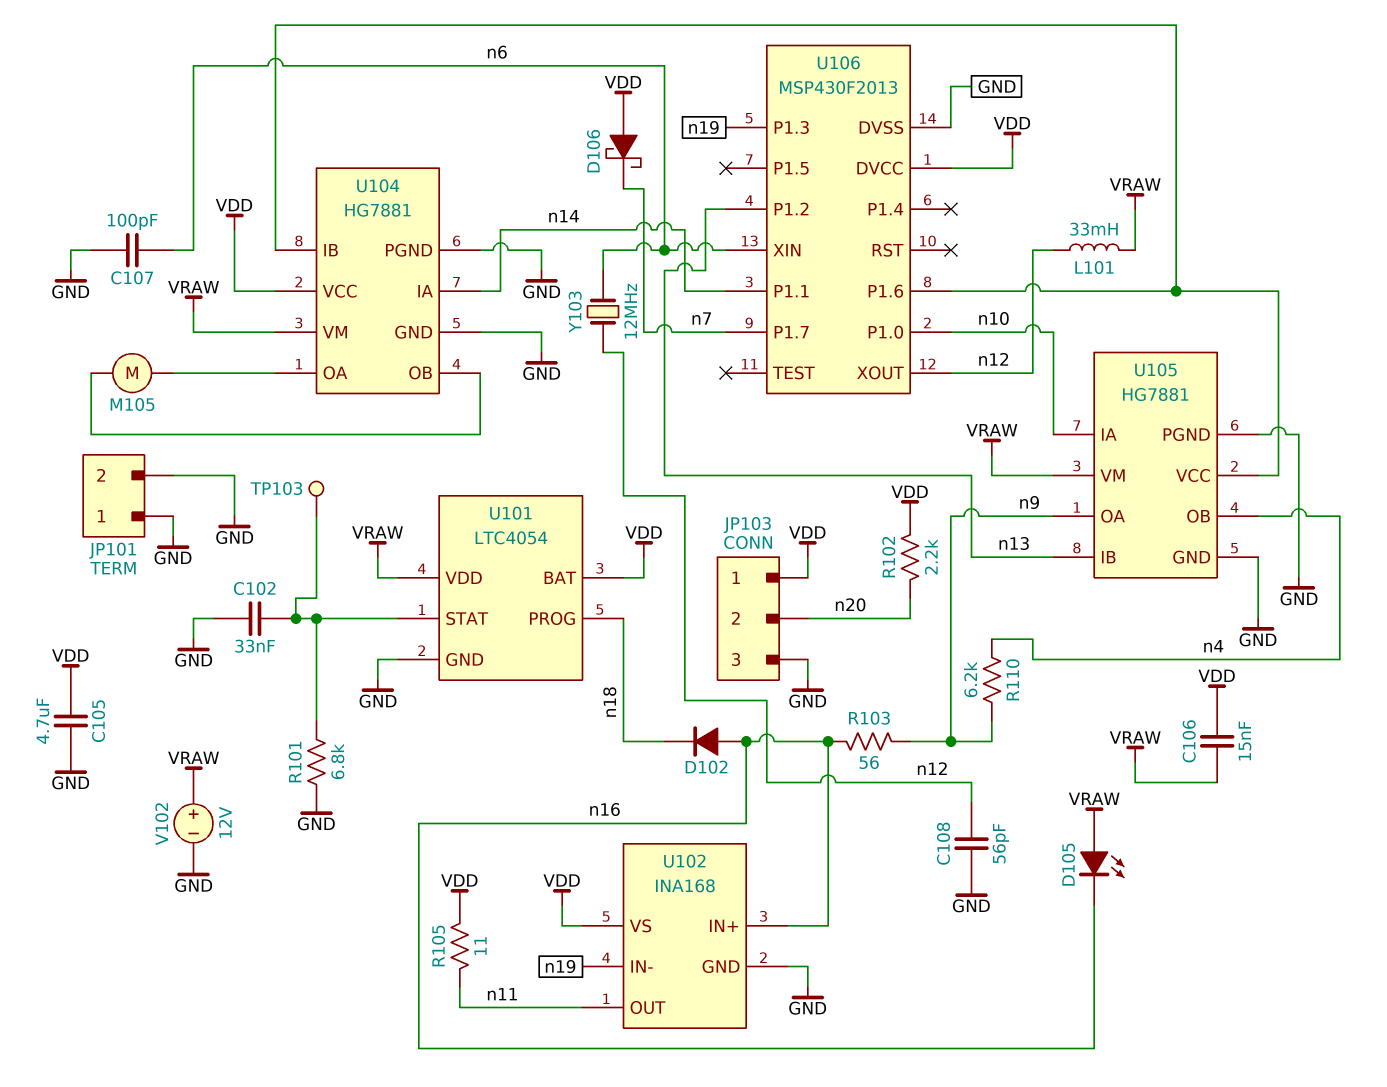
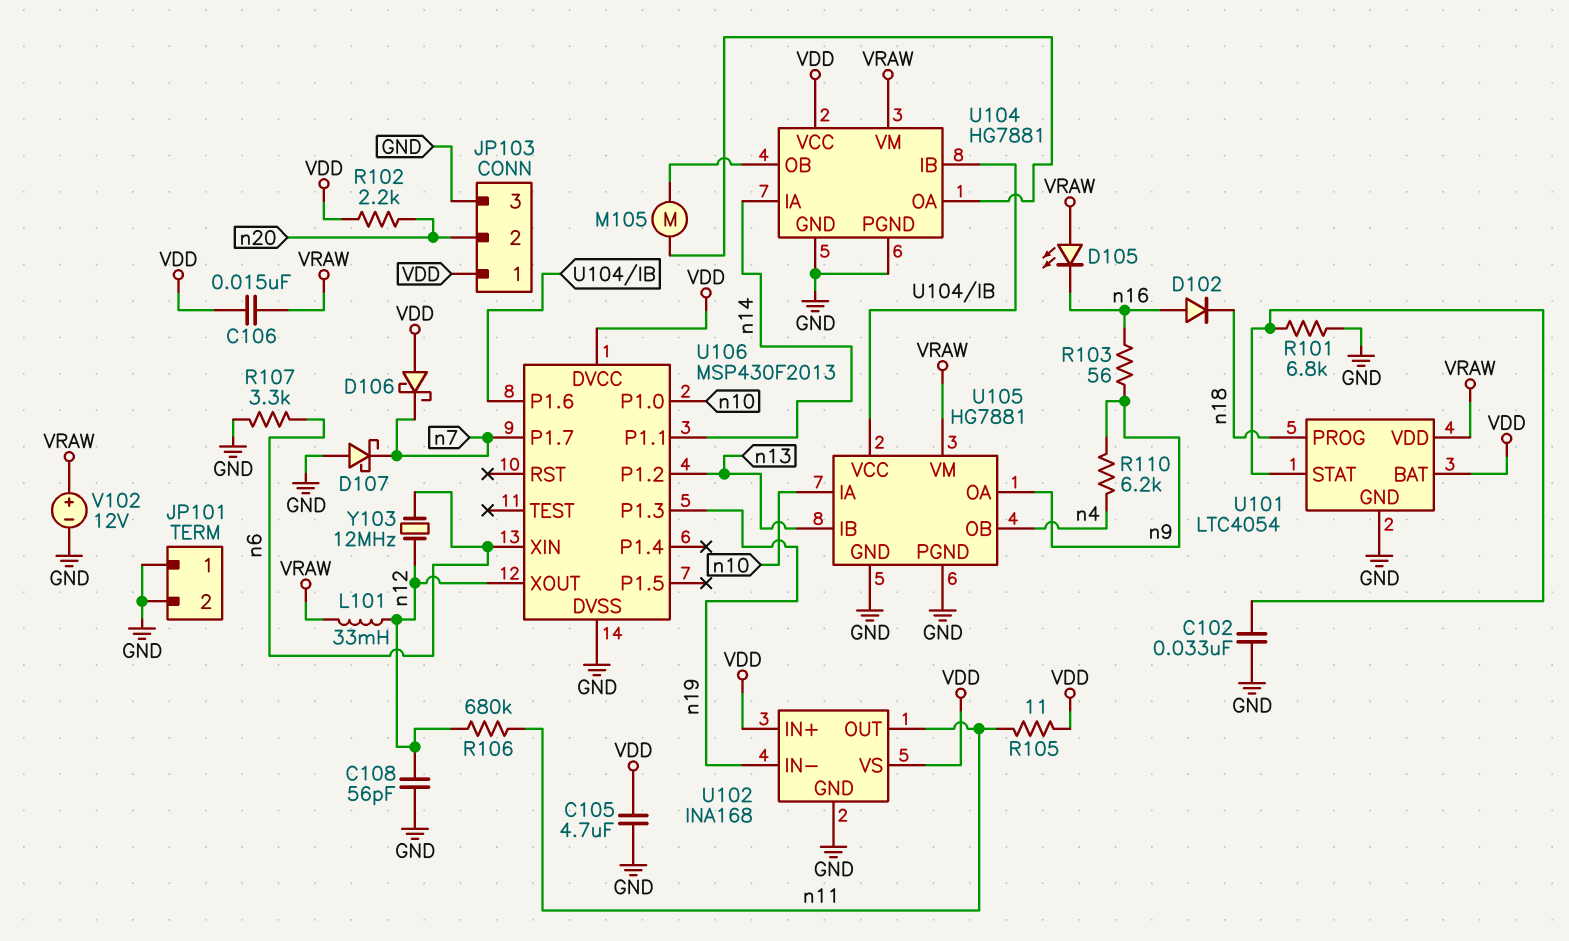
C107: 100pF (GND, n6) -> none
D107: none -> schottky (A GND, K n7)
R106: none -> 680k (n11, n12)
R107: none -> 3.3k (GND, n6)
TP103: test point (U101/STAT) -> none
U102 pin IN+: n16 -> VDD

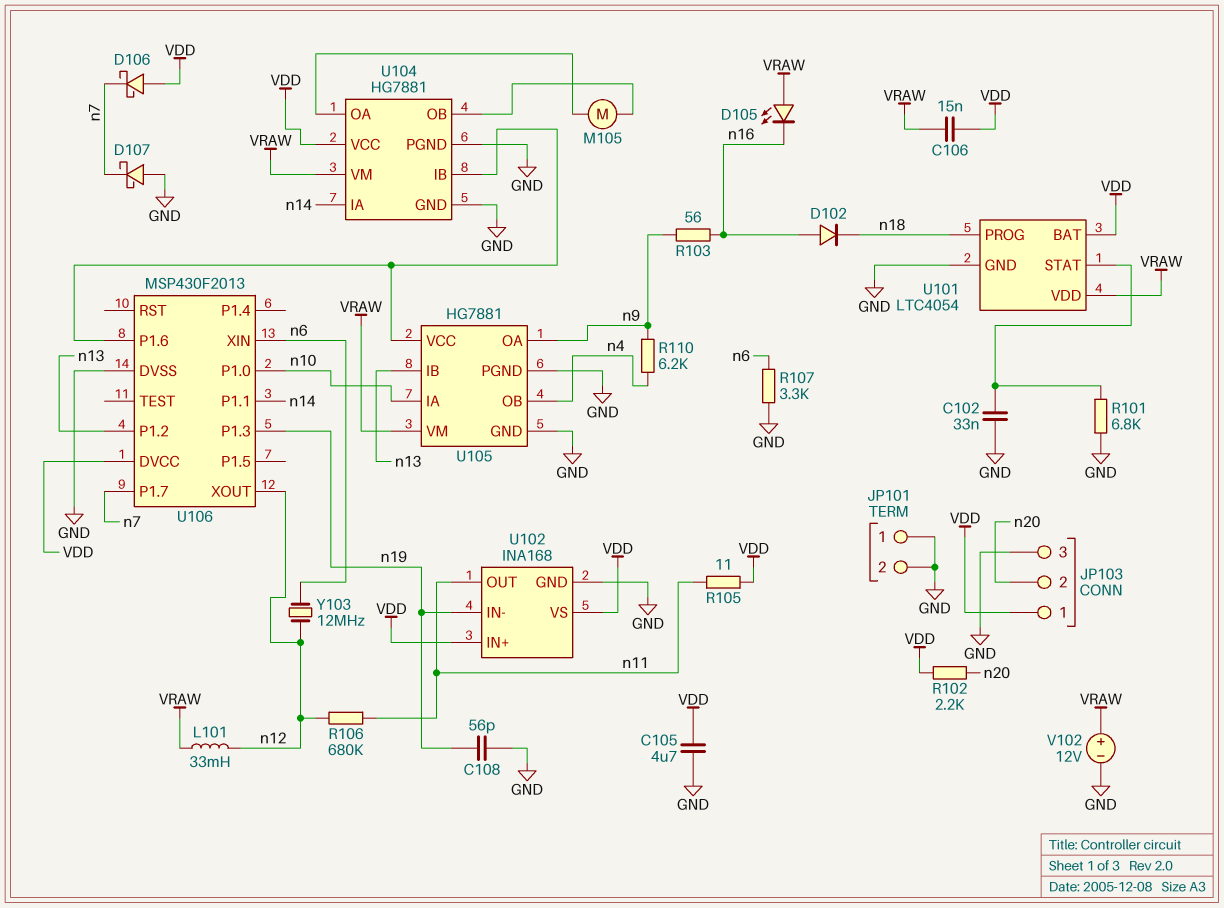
C108: 56pF (GND, n12) -> 56pF (GND, n19)

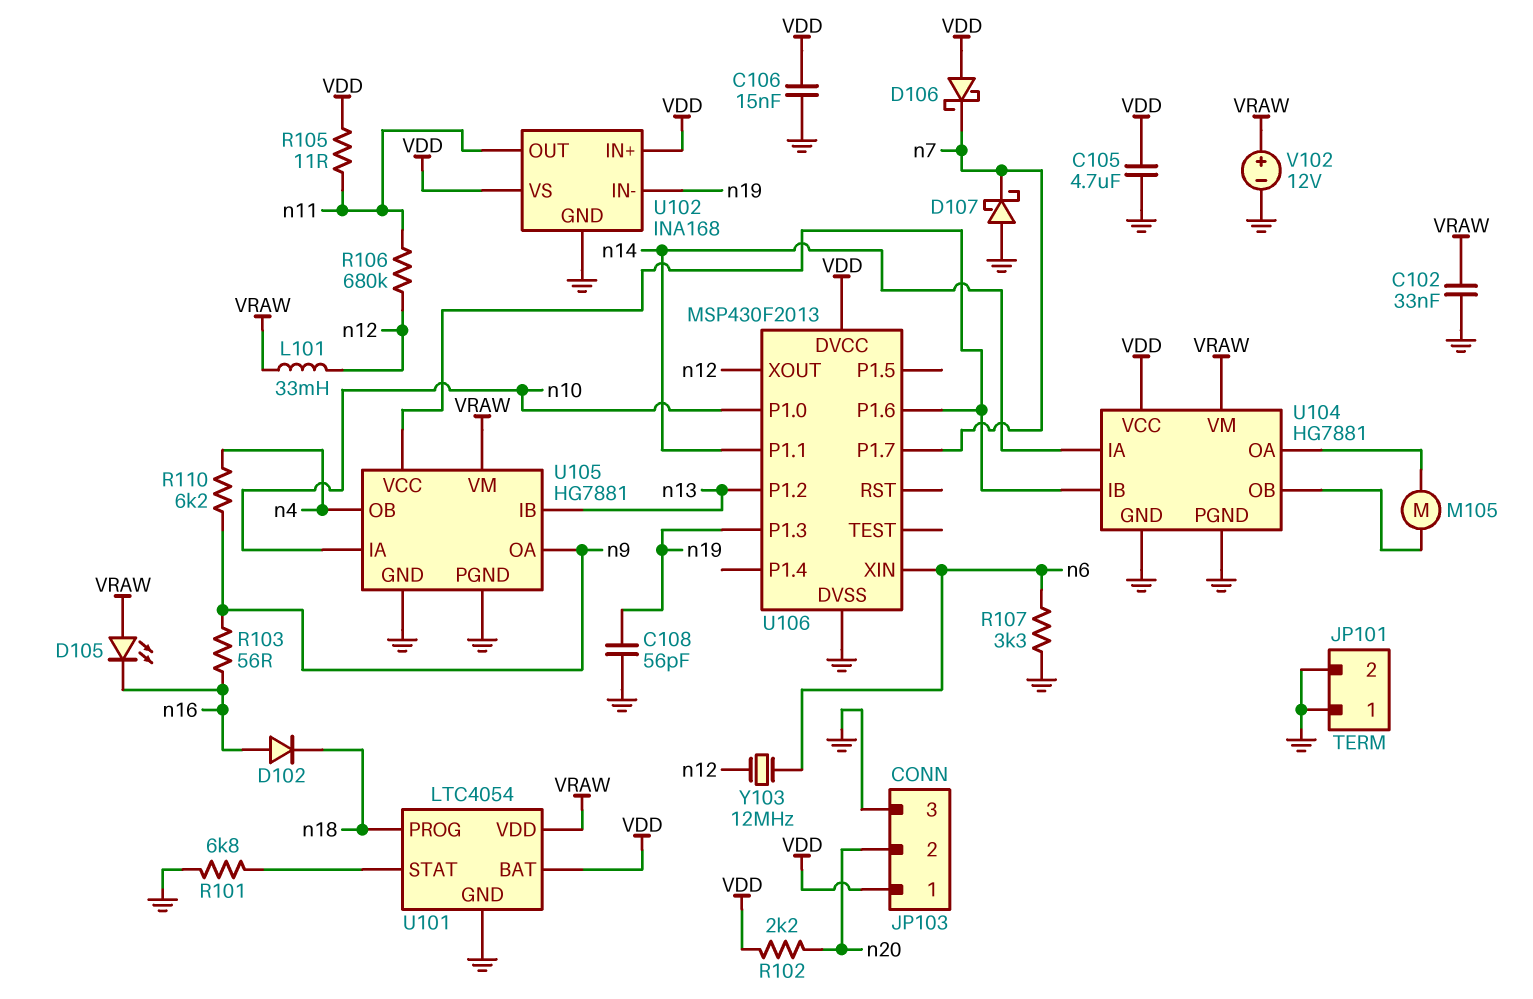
C102: 33nF (GND, U101/STAT) -> 33nF (GND, VRAW)
C106: 15nF (VDD, VRAW) -> 15nF (GND, VDD)

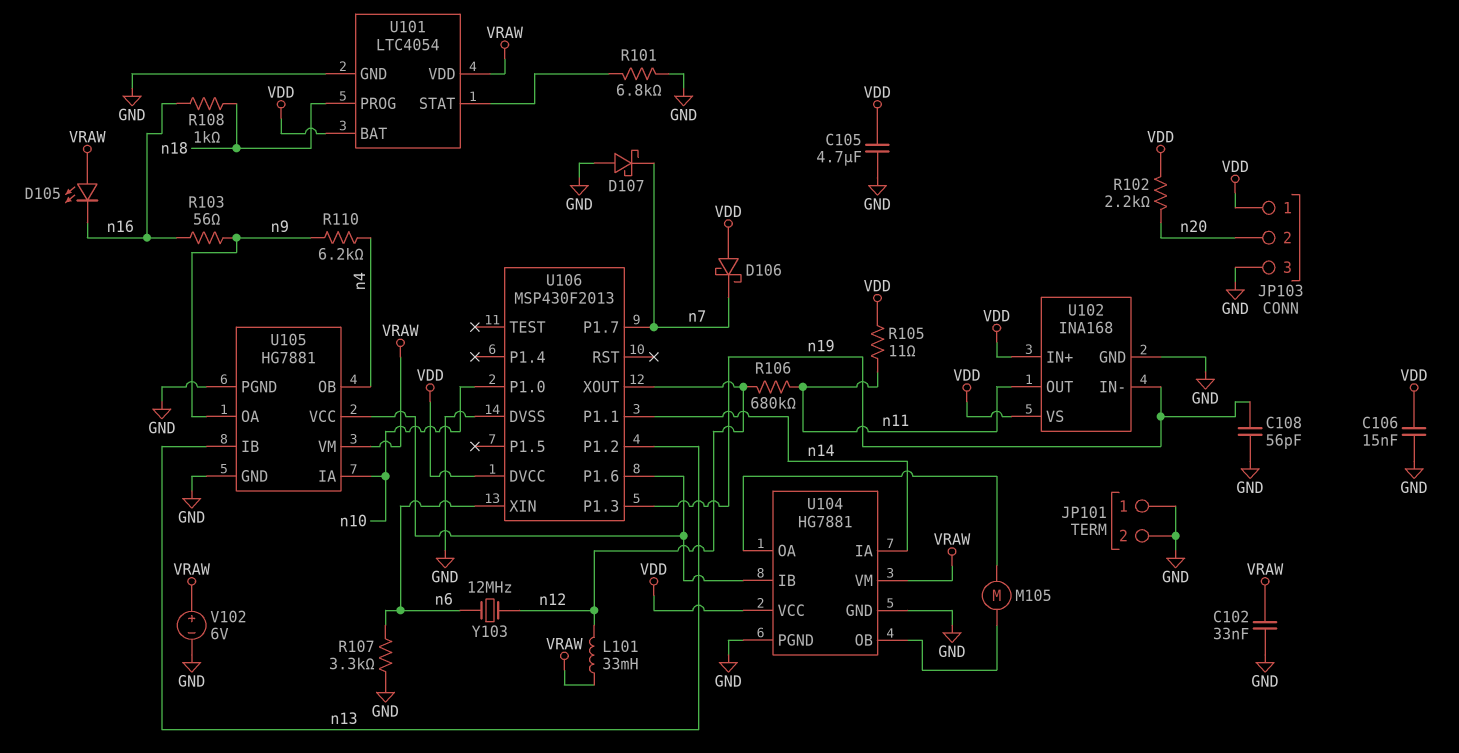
D102: diode (A n16, K n18) -> none
R108: none -> 1k (n16, n18)
V102: 12V (plus VRAW, minus GND) -> 6V (plus VRAW, minus GND)

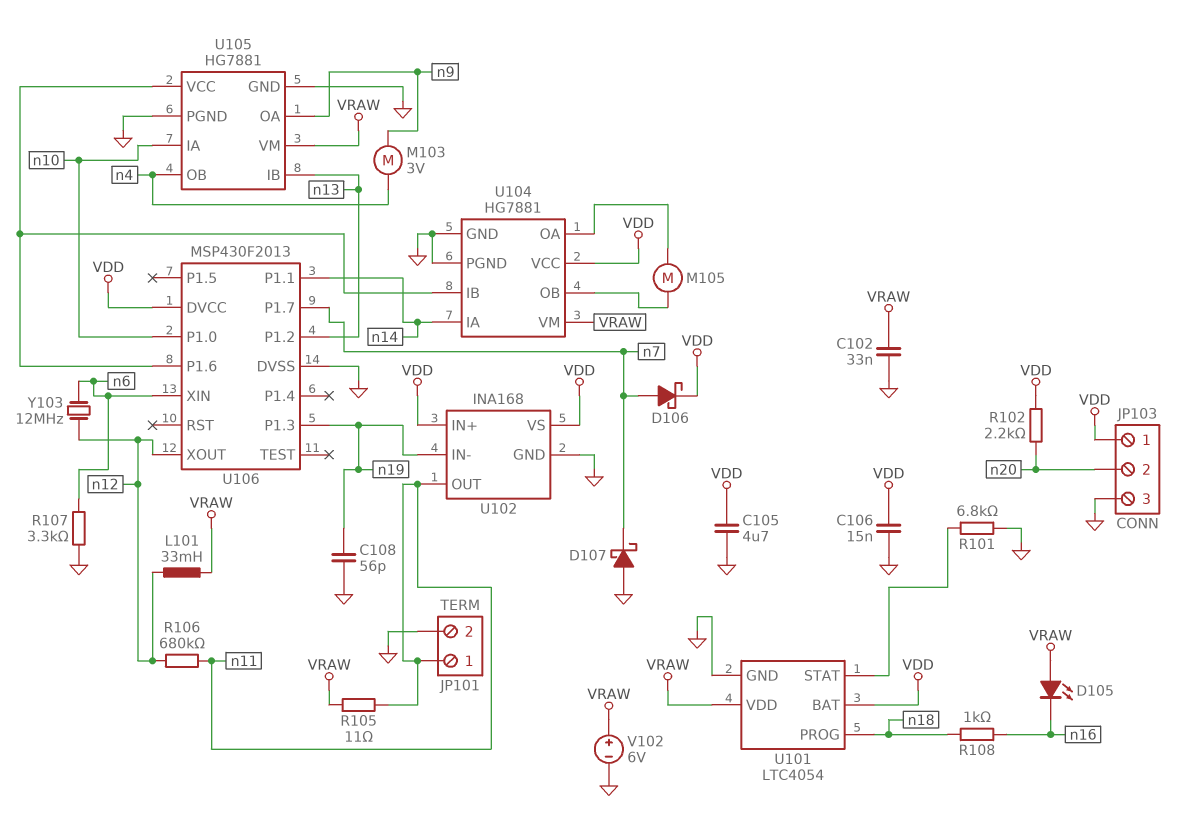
D106: schottky (A VDD, K n7) -> schottky (A n7, K VDD)
JP101 pin 1: GND -> n11
M103: none -> motor 3V (n4, n9)
R103: 56 (n9, n16) -> none
R105: 11 (VDD, n11) -> 11 (VRAW, n11)
R110: 6.2k (n4, n9) -> none

